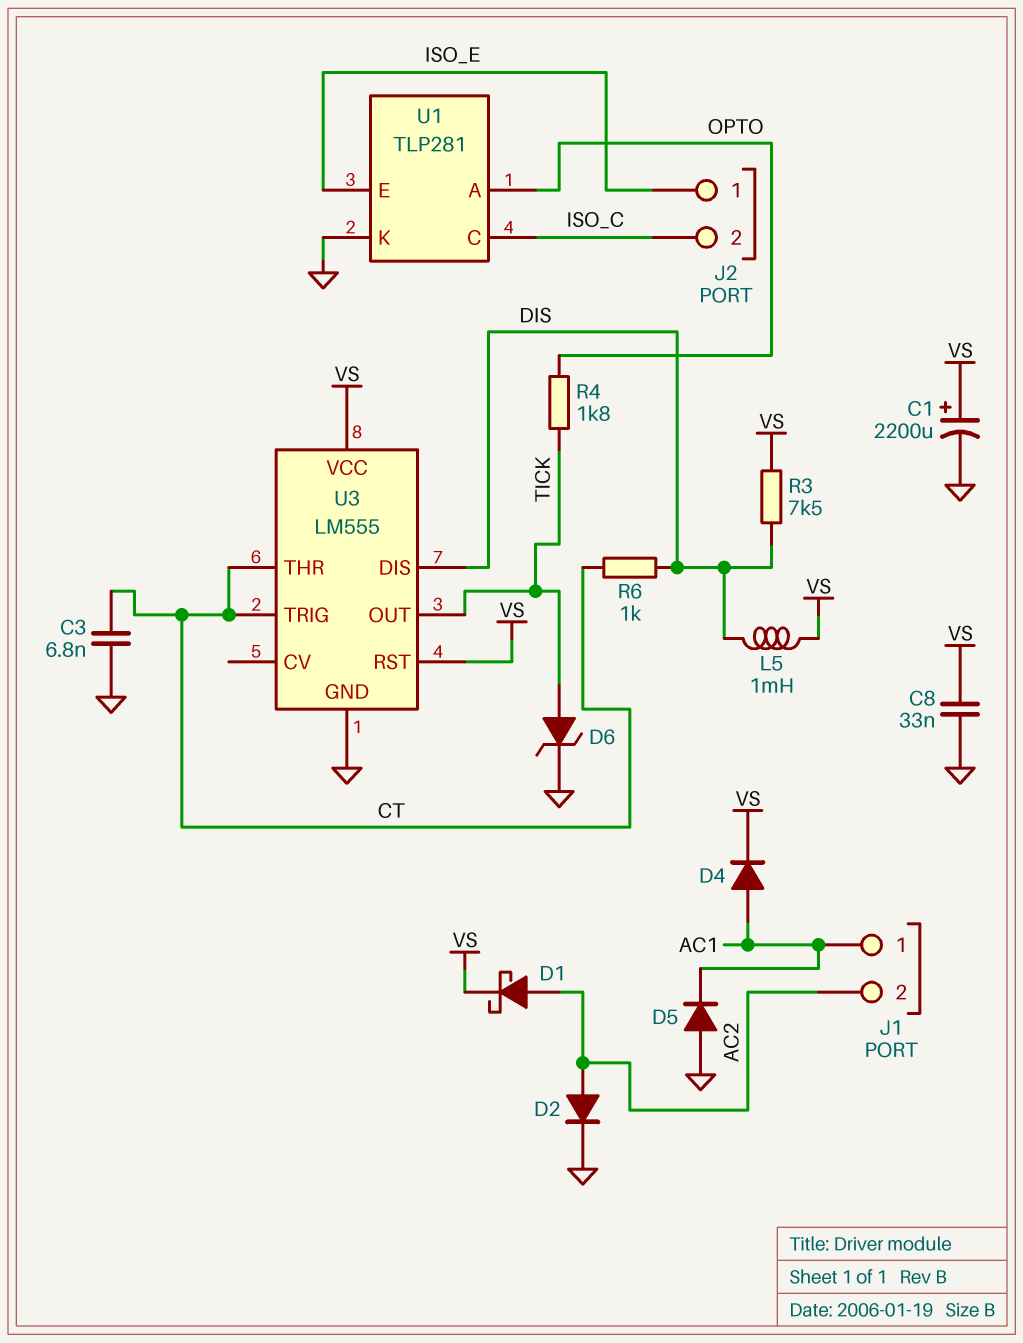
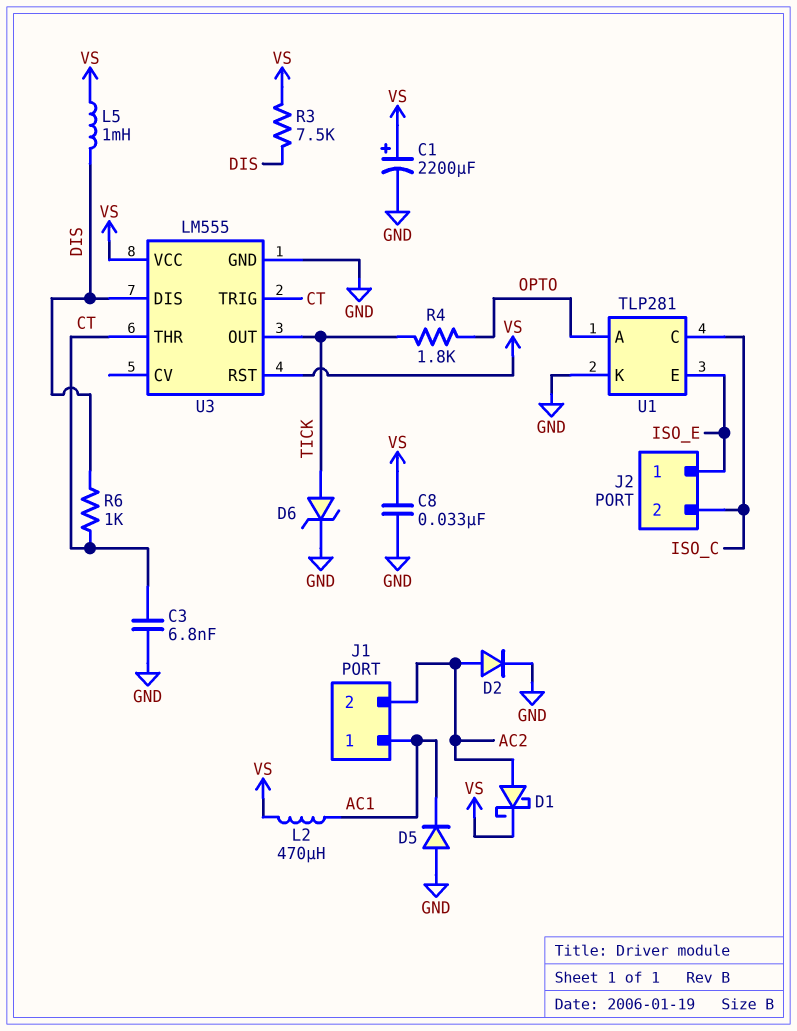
D4: diode (A AC1, K VS) -> none
L2: none -> 470uH (AC1, VS)

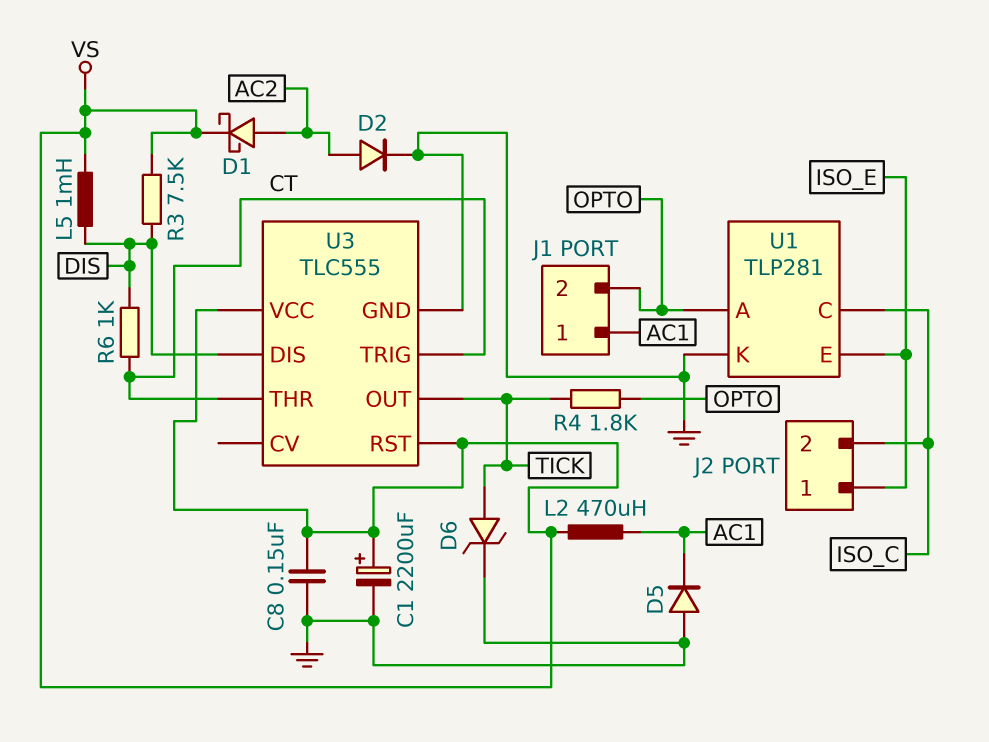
C3: 6.8nF (CT, GND) -> none
C8: 33nF (GND, VS) -> 150nF (GND, VS)
J1 pin 2: AC2 -> OPTO
U3: LM555 -> TLC555

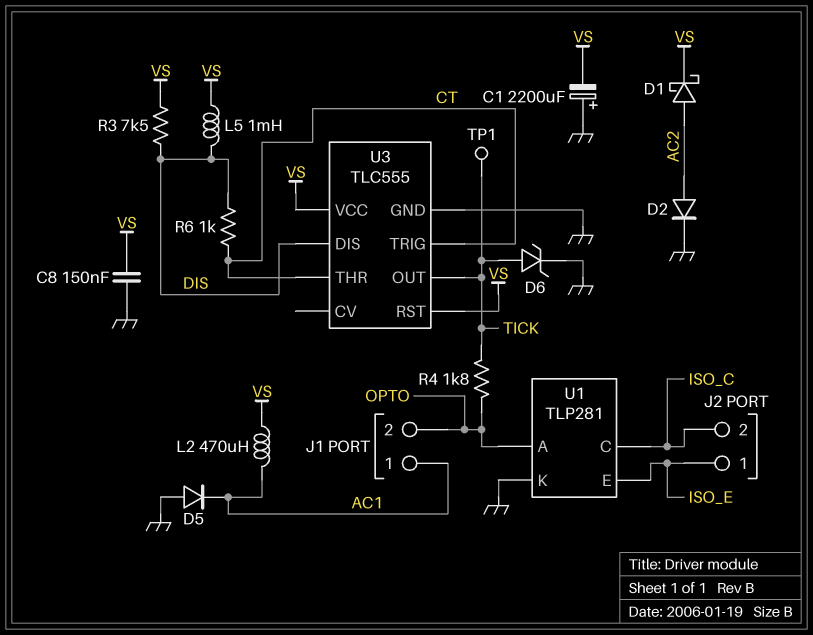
C1: 2200uF (plus VS, minus GND) -> 2200uF (plus GND, minus VS)
TP1: none -> test point (TICK)

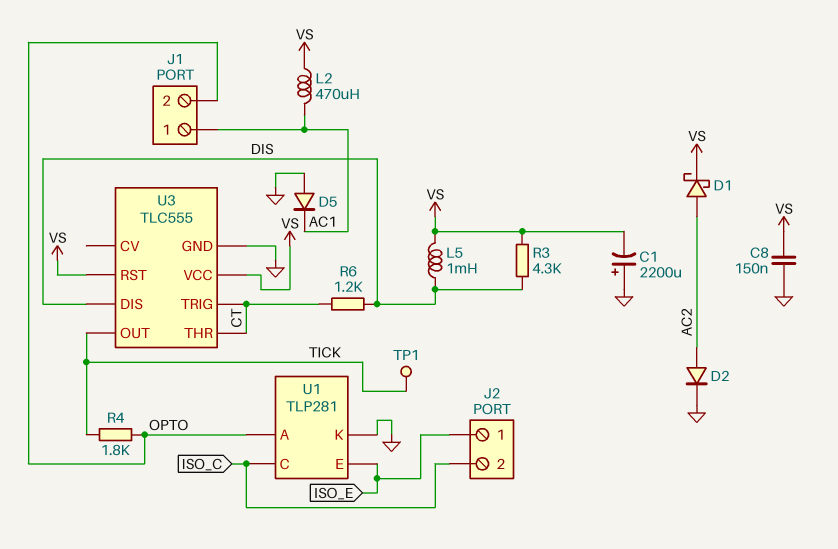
D6: zener (A TICK, K GND) -> none
R3: 7.5k (DIS, VS) -> 4.3k (DIS, VS)
R6: 1k (CT, DIS) -> 1.2k (CT, DIS)

